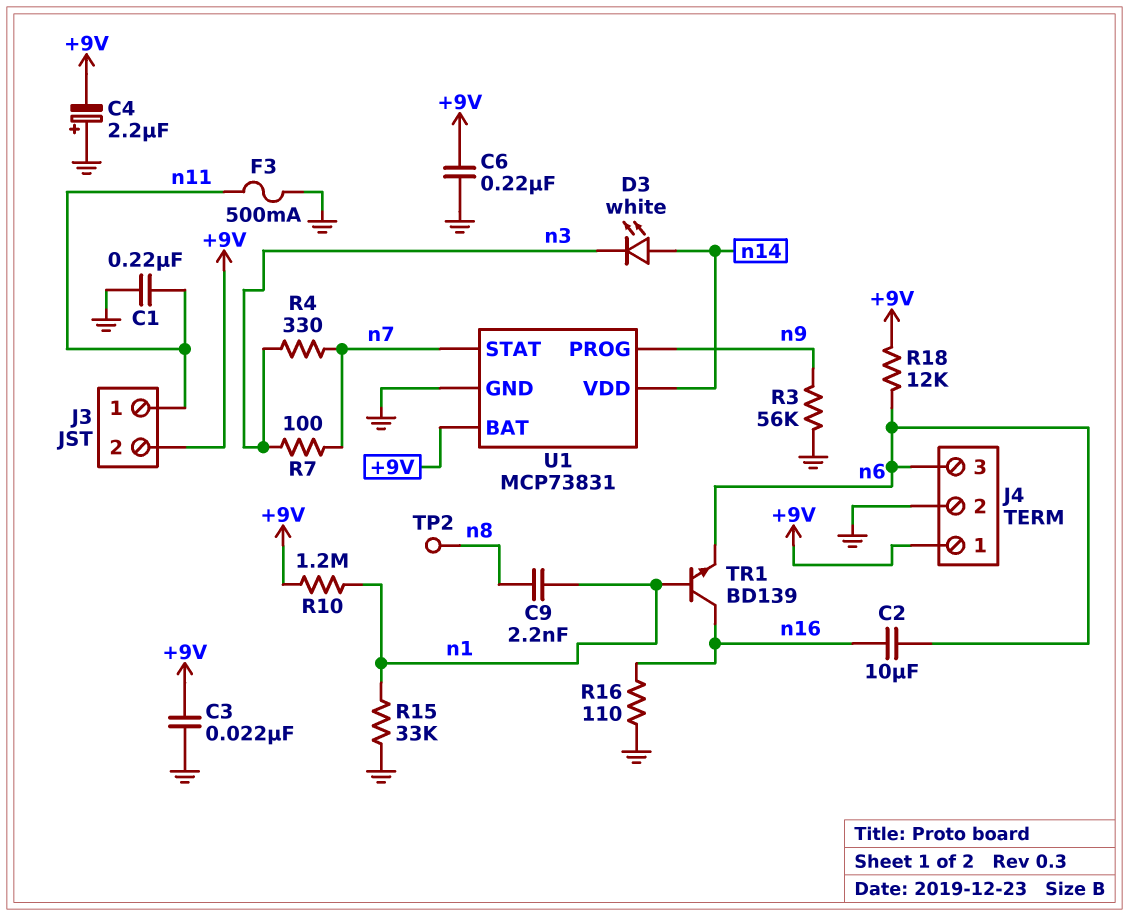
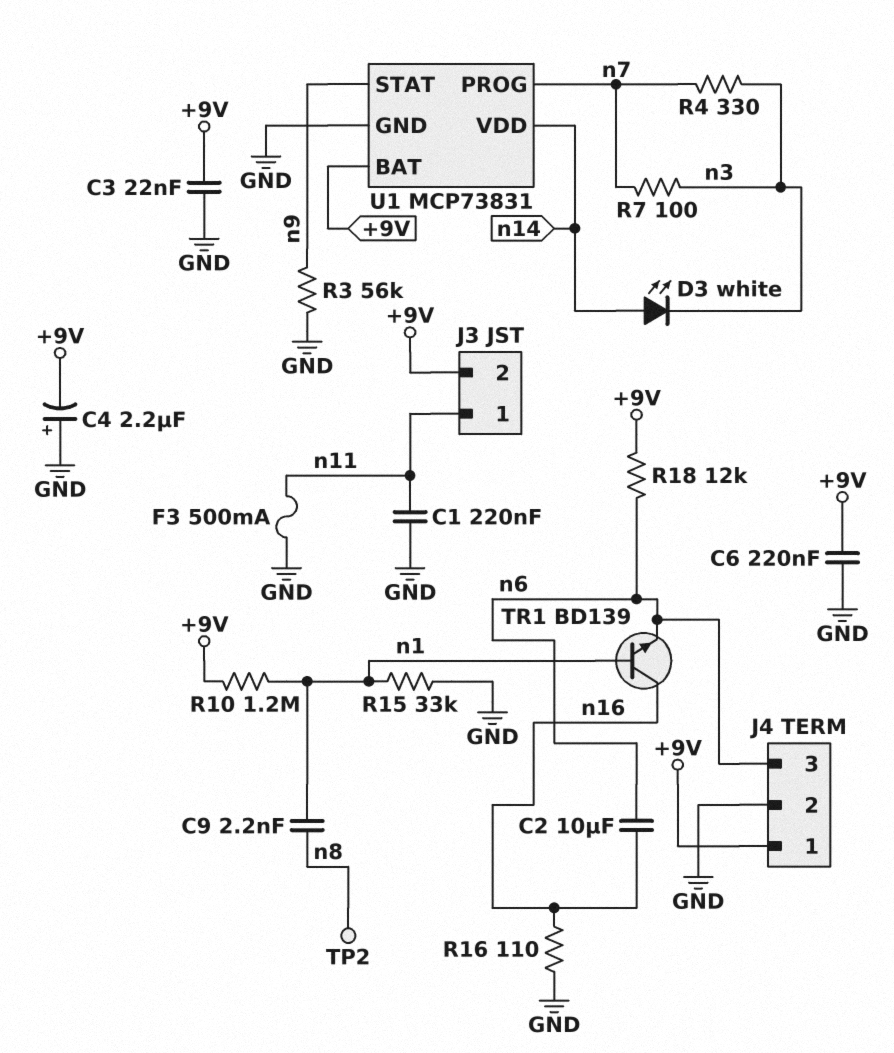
U1 pin PROG: n9 -> n7
U1 pin STAT: n7 -> n9

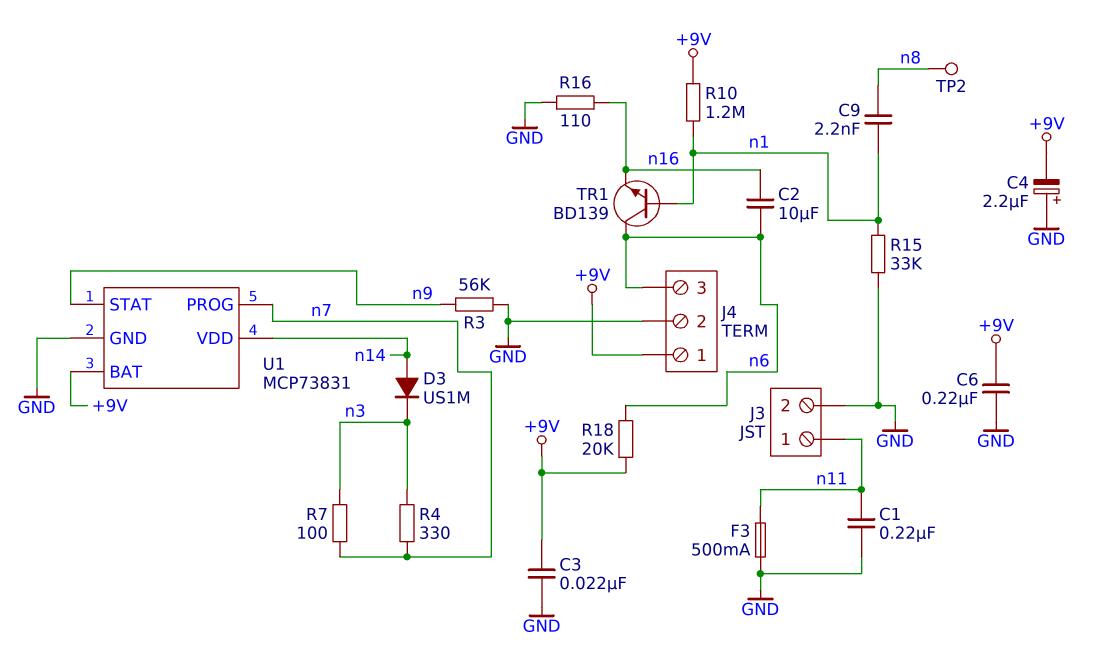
D3: LED white (A n14, K n3) -> diode US1M (A n14, K n3)
J3 pin 2: +9V -> GND
R18: 12k (+9V, n6) -> 20k (+9V, n6)
TR1: NPN BD139 (B n1, C n16, E n6) -> NPN BD139 (B n1, C n6, E n16)

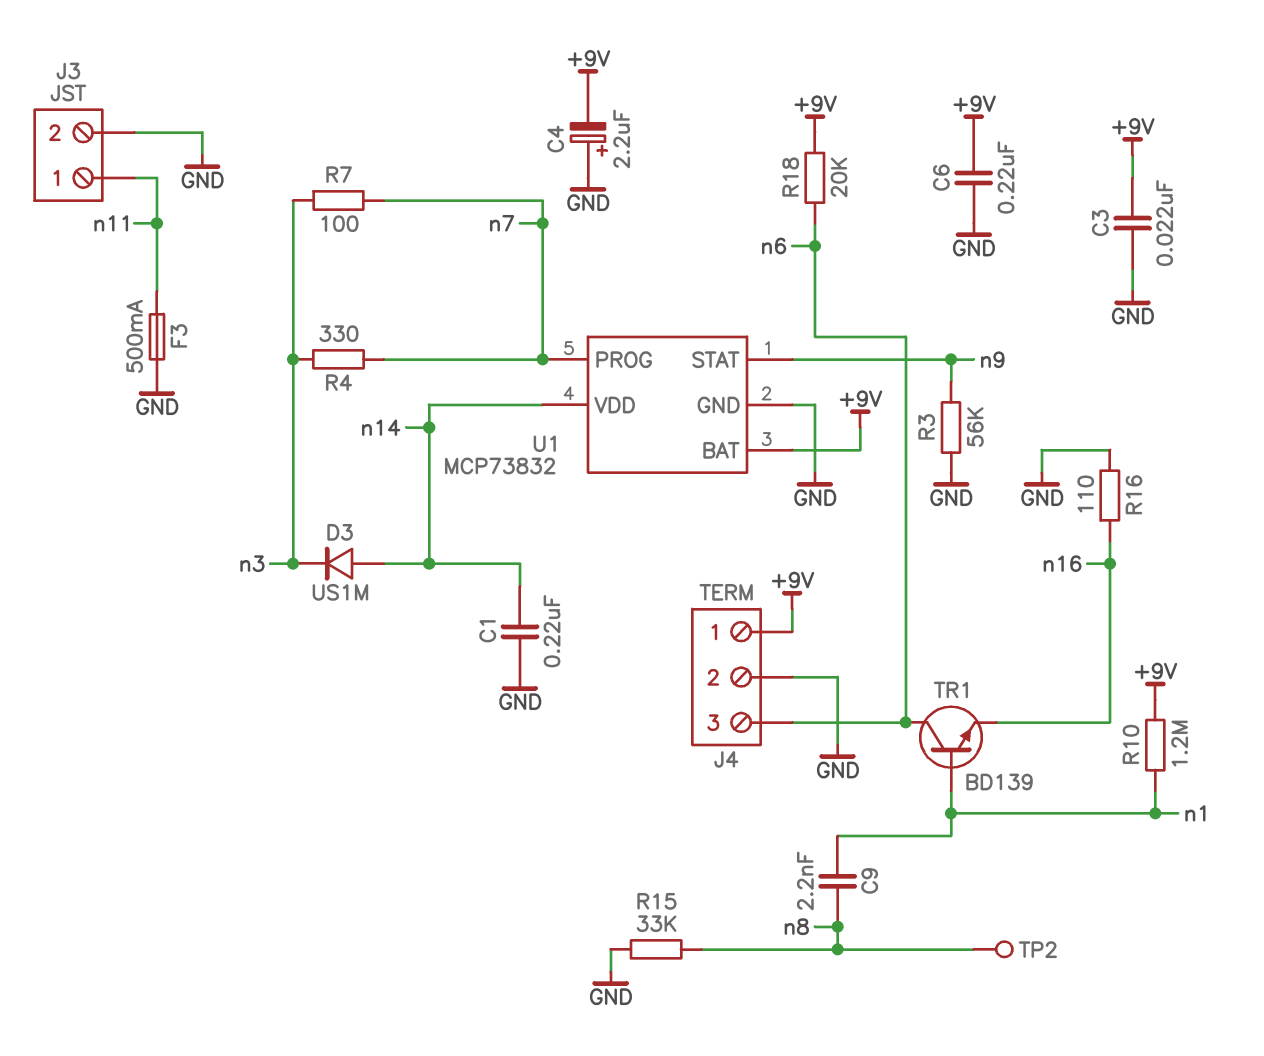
C1: 220nF (GND, n11) -> 220nF (GND, n14)
C2: 10uF (n6, n16) -> none
R15: 33k (GND, n1) -> 33k (GND, n8)
U1: MCP73831 -> MCP73832

